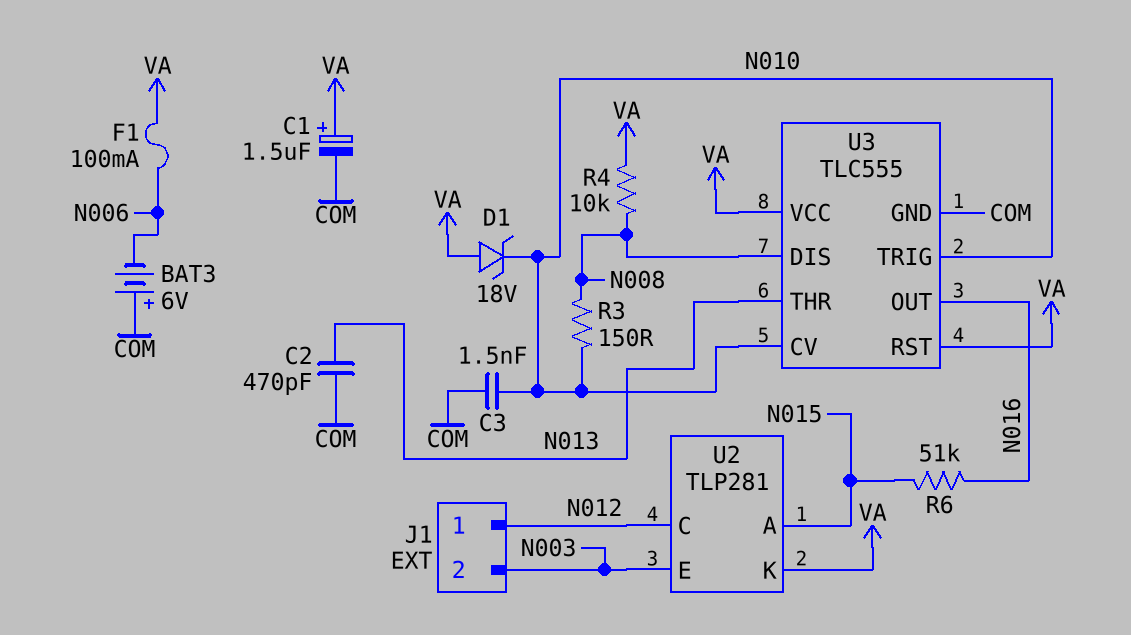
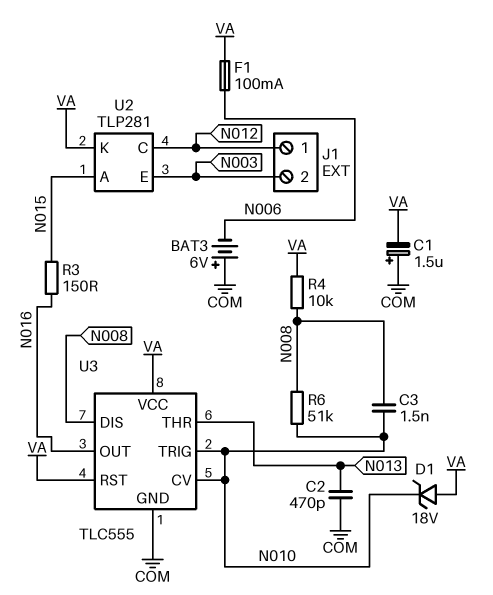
C1: 1.5uF (plus VA, minus COM) -> 1.5uF (plus COM, minus VA)
C3: 1.5nF (COM, N010) -> 1.5nF (N008, N010)
R3: 150 (N008, N010) -> 150 (N015, N016)
R6: 51k (N015, N016) -> 51k (N008, N010)

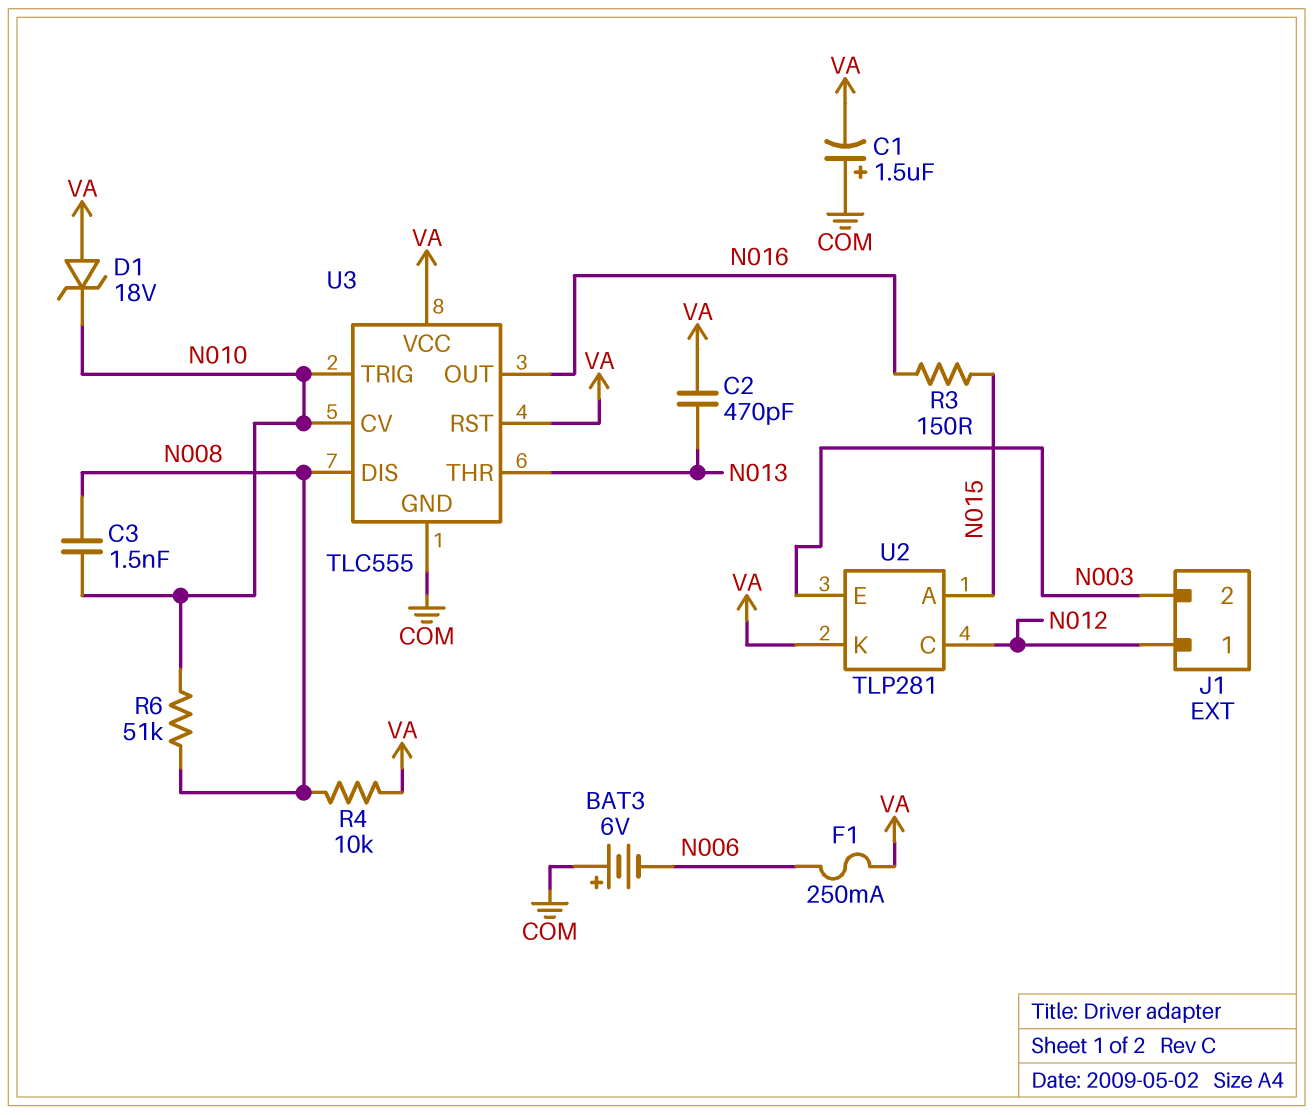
C2: 470pF (COM, N013) -> 470pF (N013, VA)
F1: 100mA (N006, VA) -> 250mA (N006, VA)

